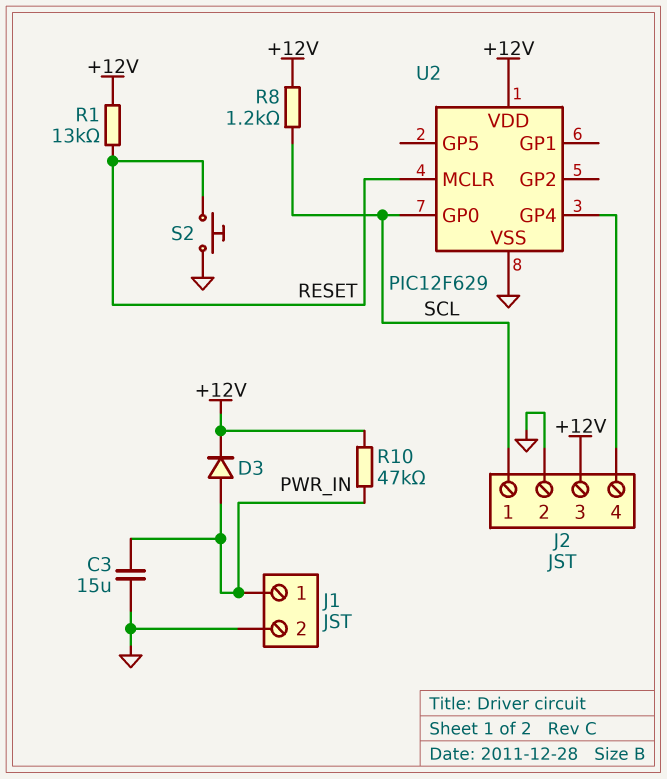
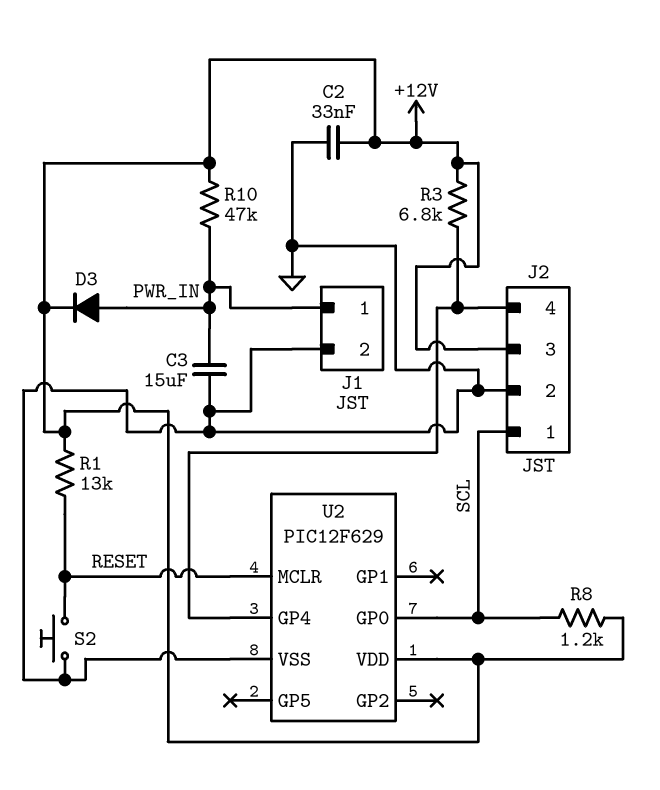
C2: none -> 33nF (+12V, GND)
R3: none -> 6.8k (+12V, J2/4)

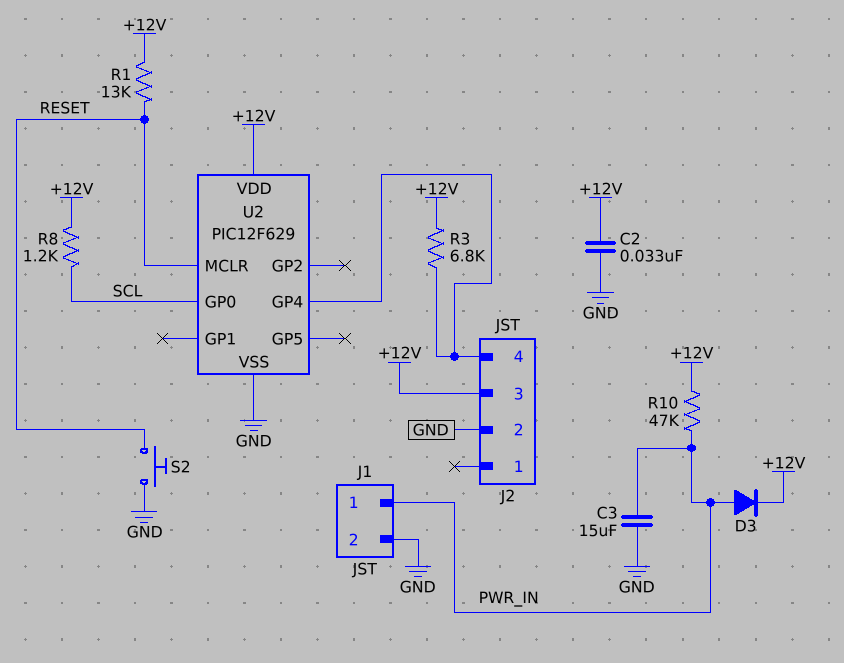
J2 pin 1: SCL -> none

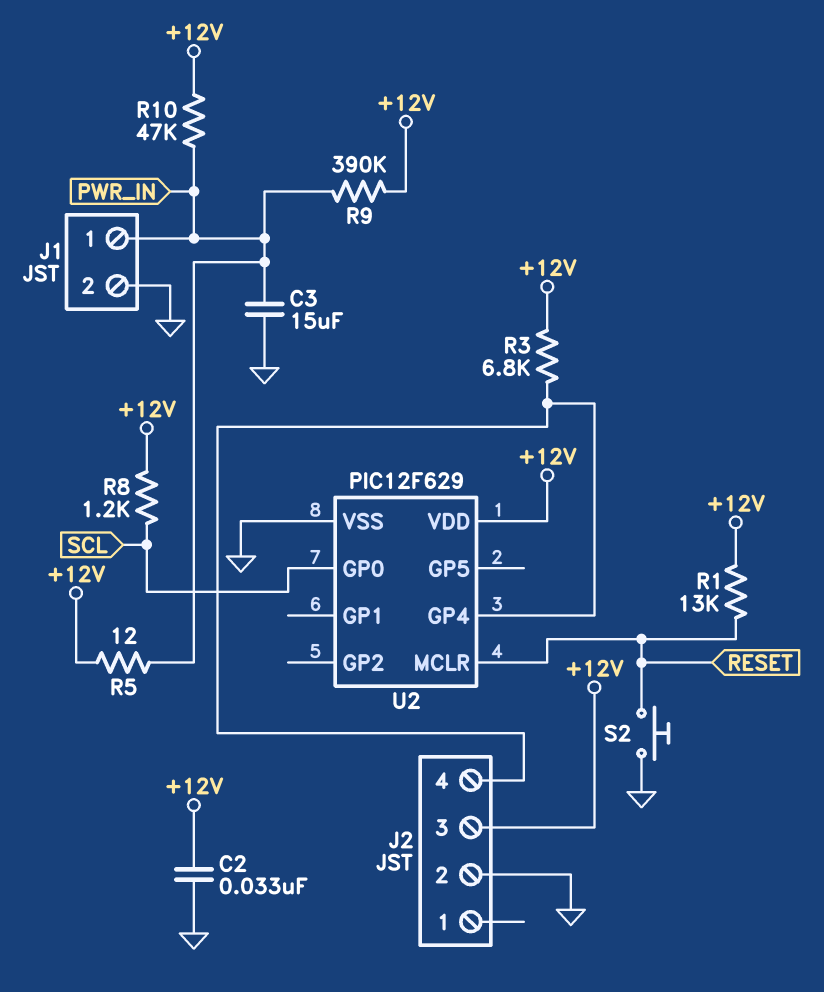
D3: diode (A PWR_IN, K +12V) -> none
R5: none -> 12 (+12V, PWR_IN)
R9: none -> 390k (+12V, PWR_IN)

